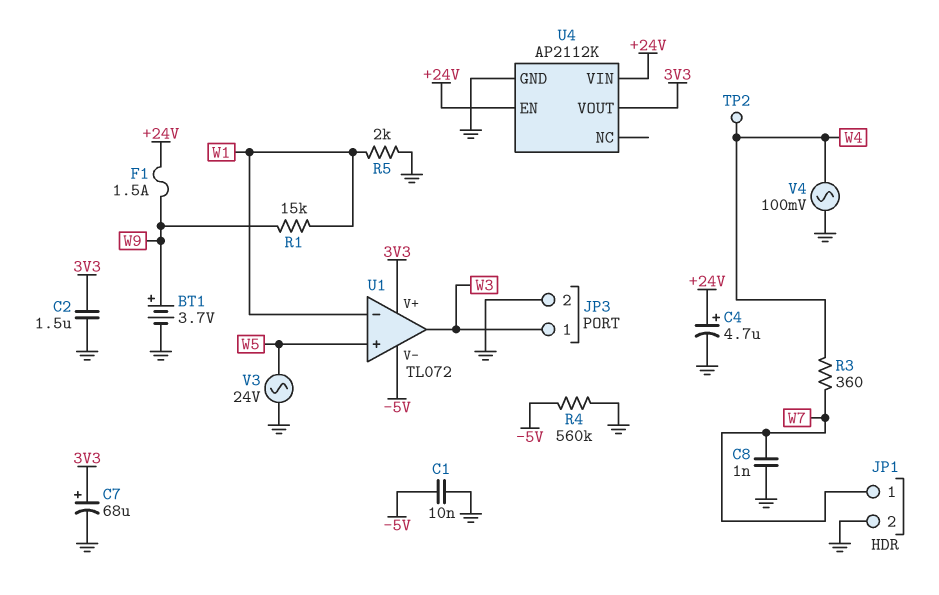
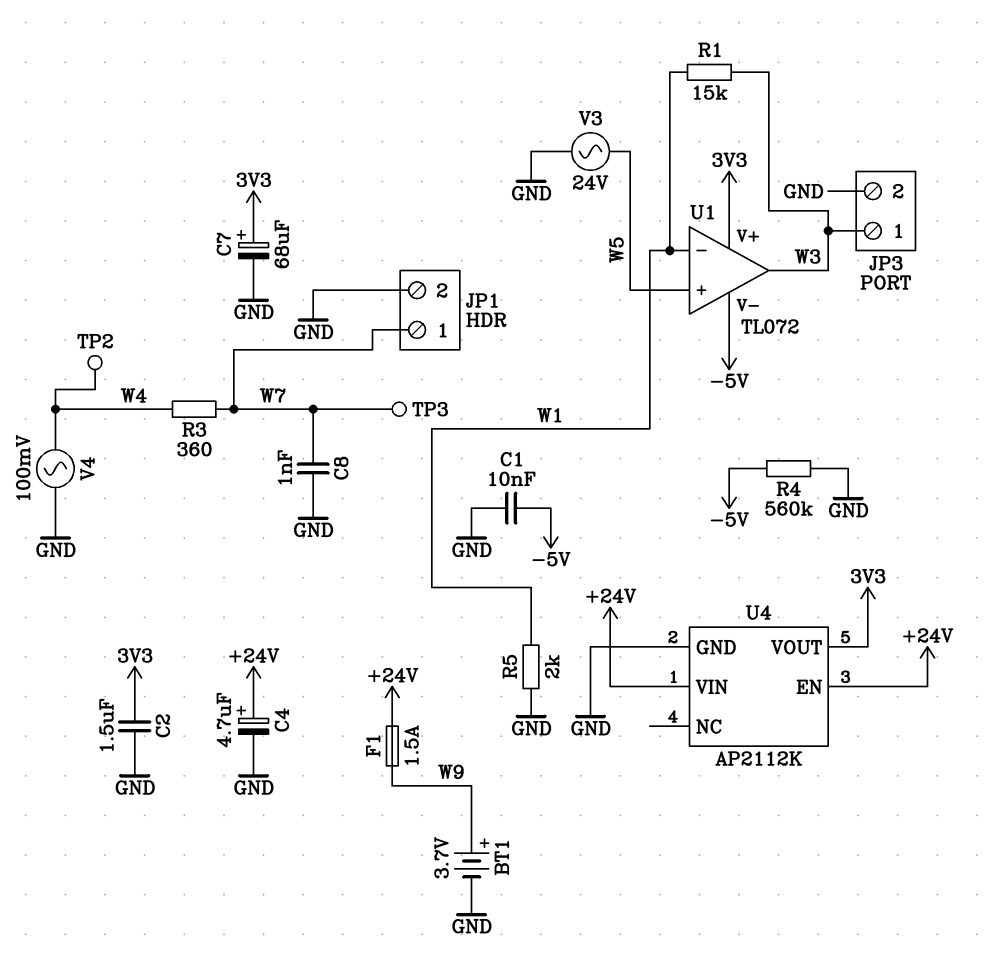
R1: 15k (W1, W9) -> 15k (W1, W3)
TP3: none -> test point (W7)

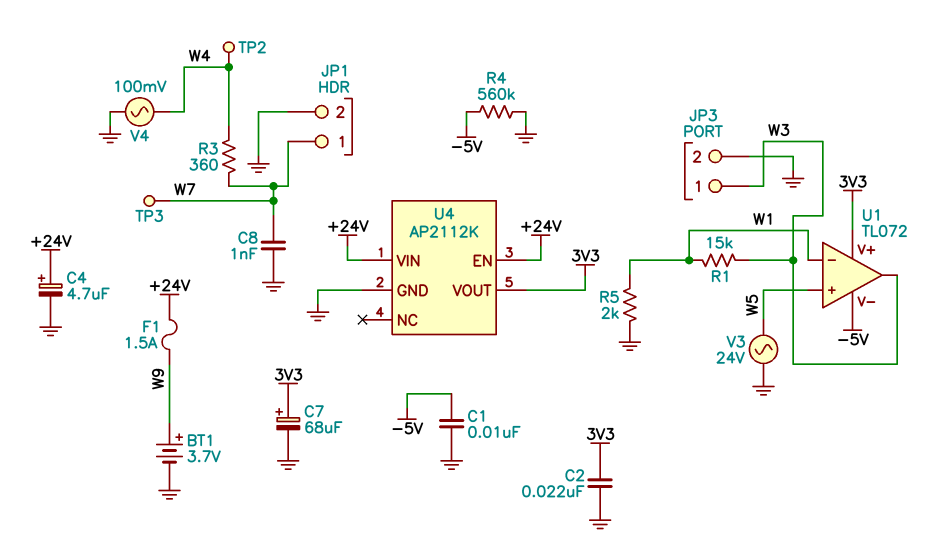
C2: 1.5uF (3V3, GND) -> 22nF (3V3, GND)

